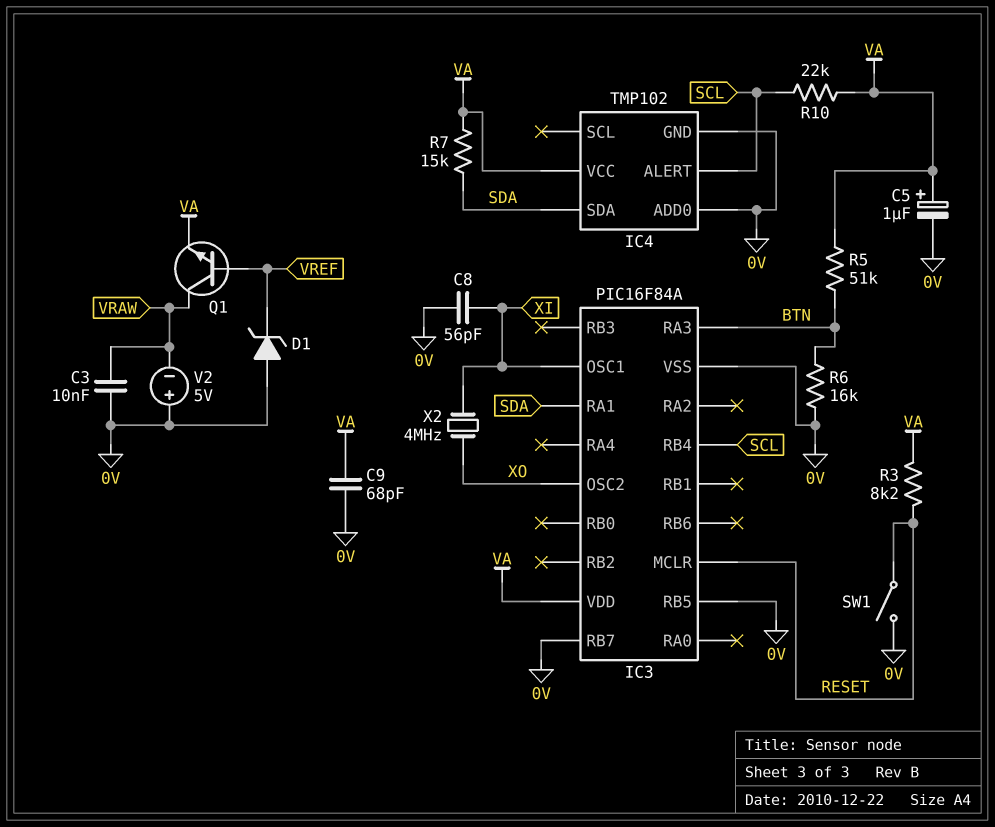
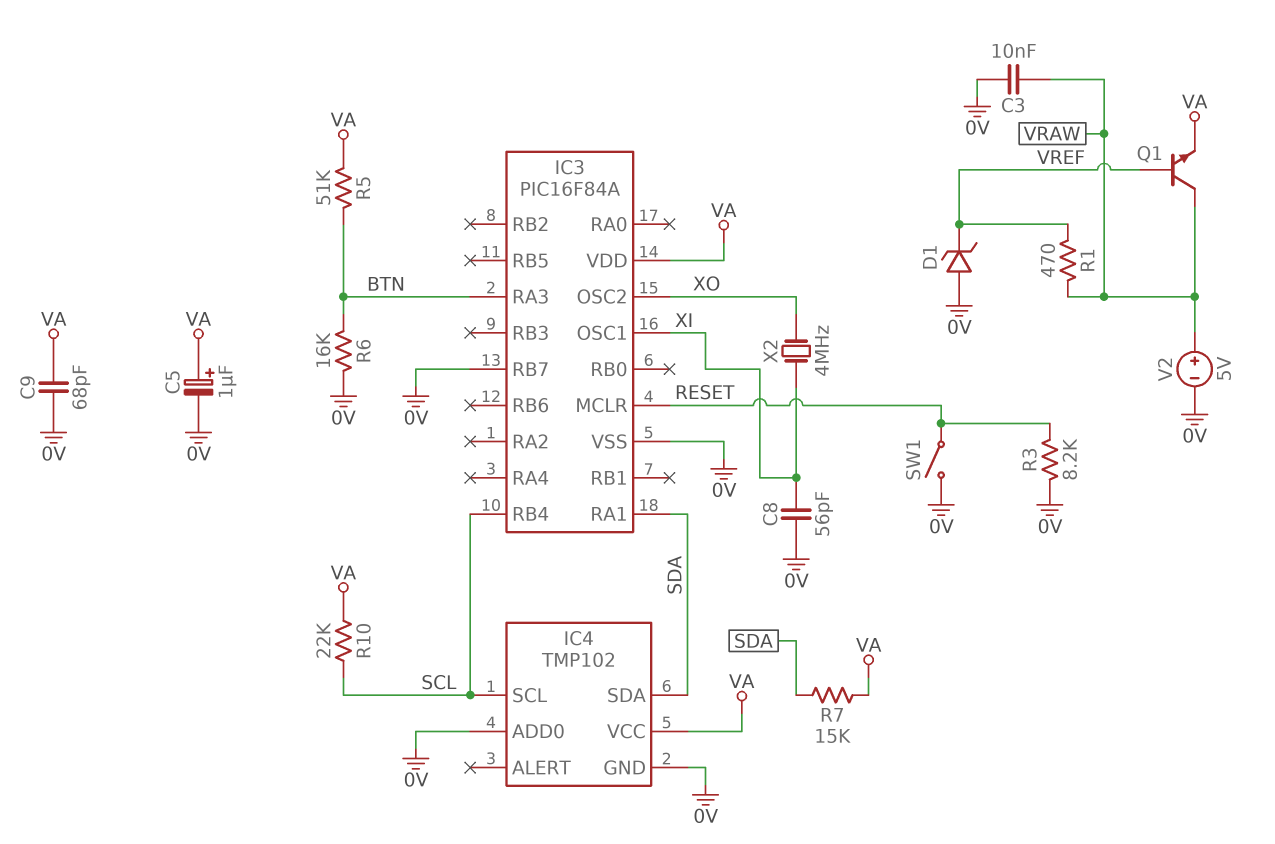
IC3 pin RB5: 0V -> none
IC4 pin ALERT: SCL -> none
IC4 pin SCL: none -> SCL
R1: none -> 470 (VRAW, VREF)
R3: 8.2k (RESET, VA) -> 8.2k (0V, RESET)
V2: 5V (plus 0V, minus VRAW) -> 5V (plus VRAW, minus 0V)

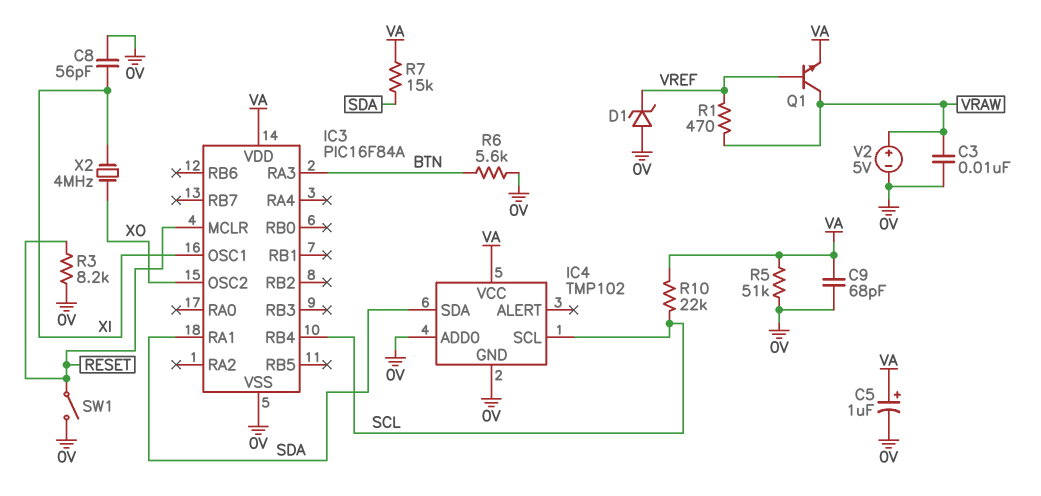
IC3 pin RB7: 0V -> none
R5: 51k (BTN, VA) -> 51k (0V, VA)
R6: 16k (0V, BTN) -> 5.6k (0V, BTN)

